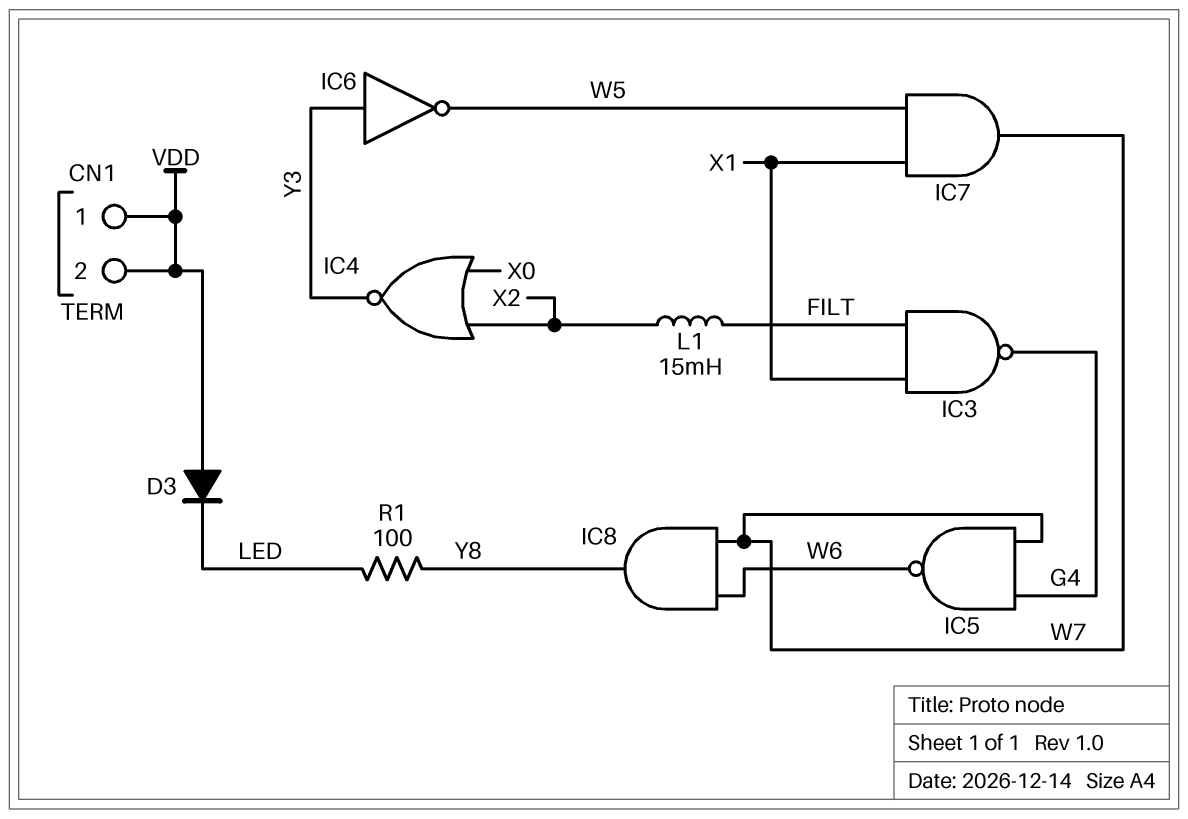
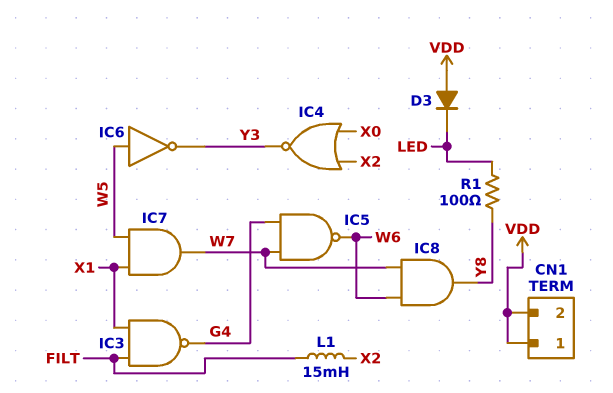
IC6: NOT (in Y3, out W5) -> NOT (in W5, out Y3)

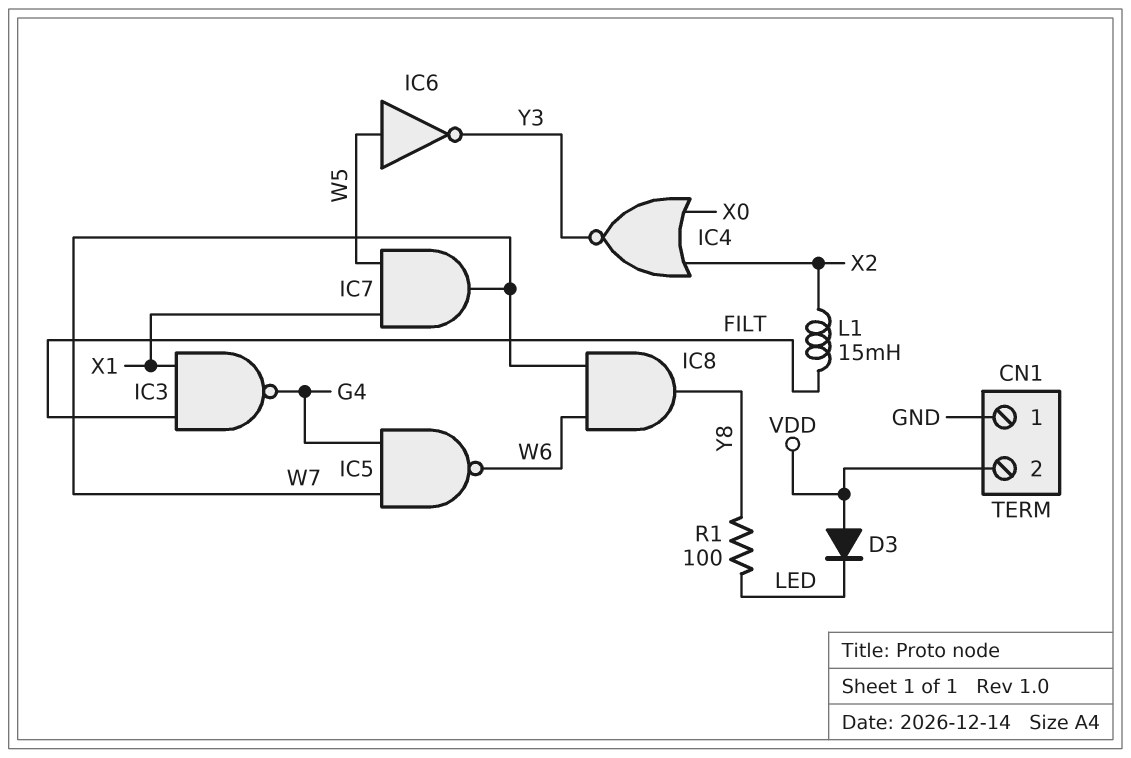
CN1 pin 1: VDD -> GND

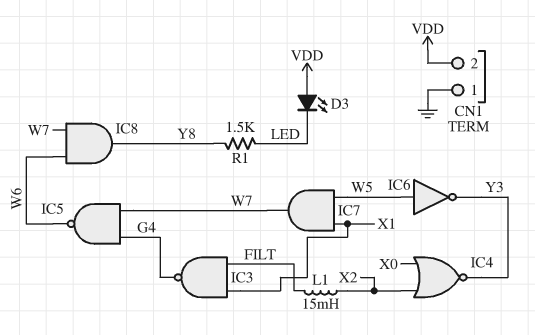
D3: diode (A VDD, K LED) -> LED (A VDD, K LED)
R1: 100 (LED, Y8) -> 1.5k (LED, Y8)

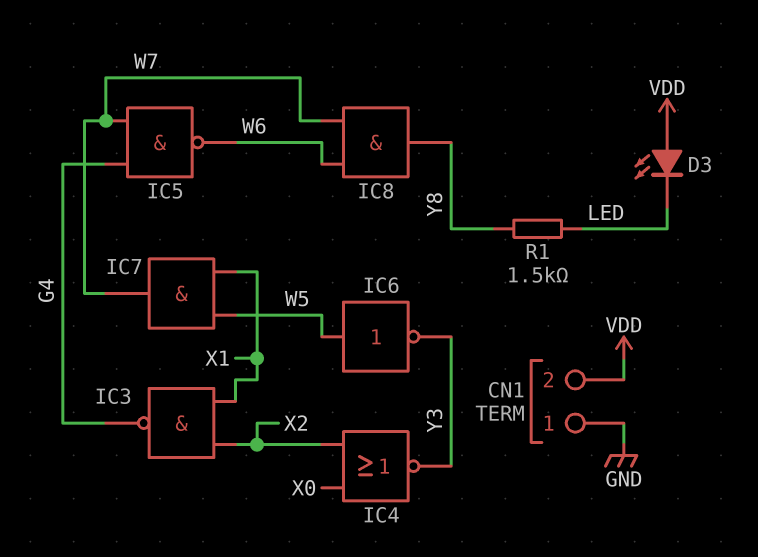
IC3: NAND (in FILT, in X1, out G4) -> NAND (in X1, in X2, out G4)
L1: 15mH (FILT, X2) -> none

